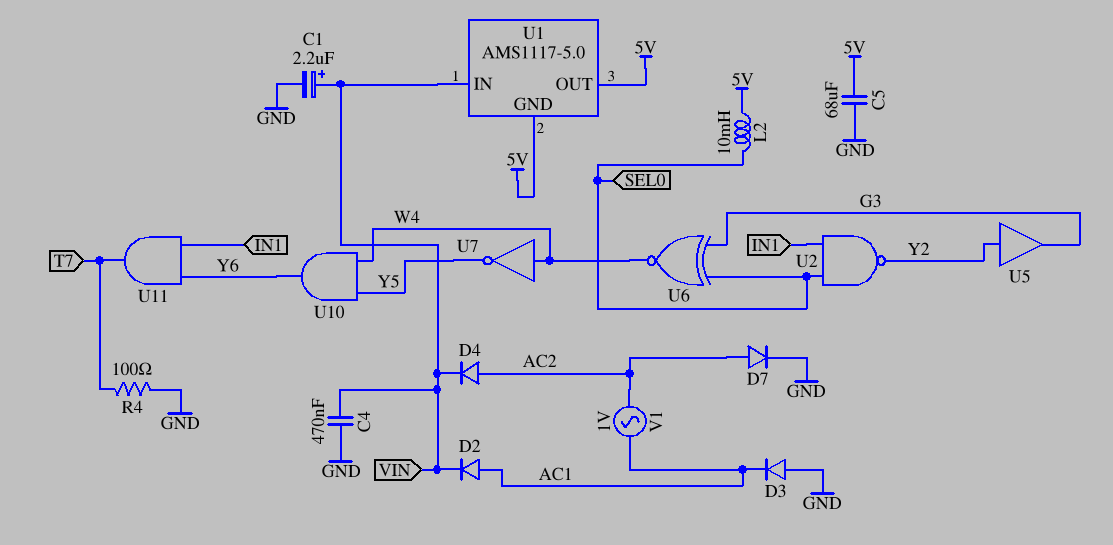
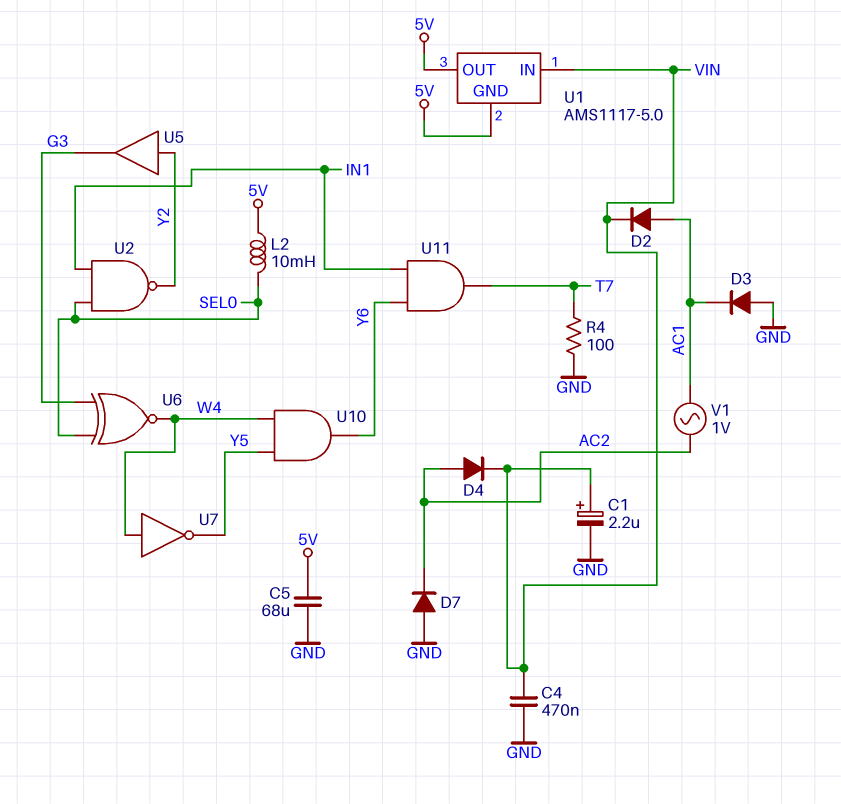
D7: diode (A AC2, K GND) -> diode (A GND, K AC2)

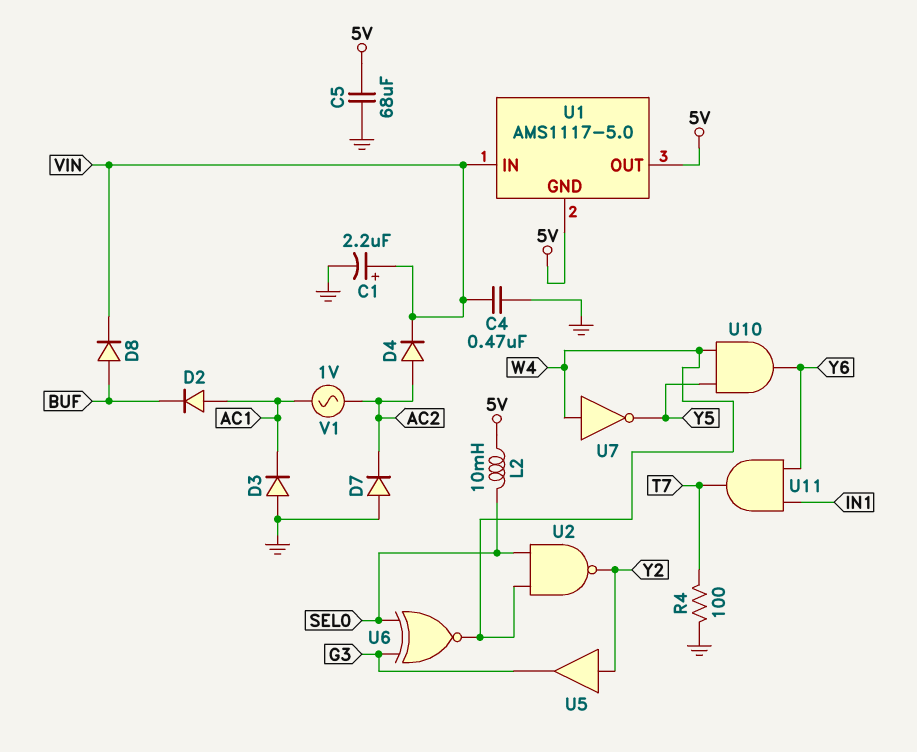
D2: diode (A AC1, K VIN) -> diode (A AC1, K BUF)
D8: none -> diode (A BUF, K VIN)
U2: NAND (in IN1, in SEL0, out Y2) -> NAND (in SEL0, in W4, out Y2)

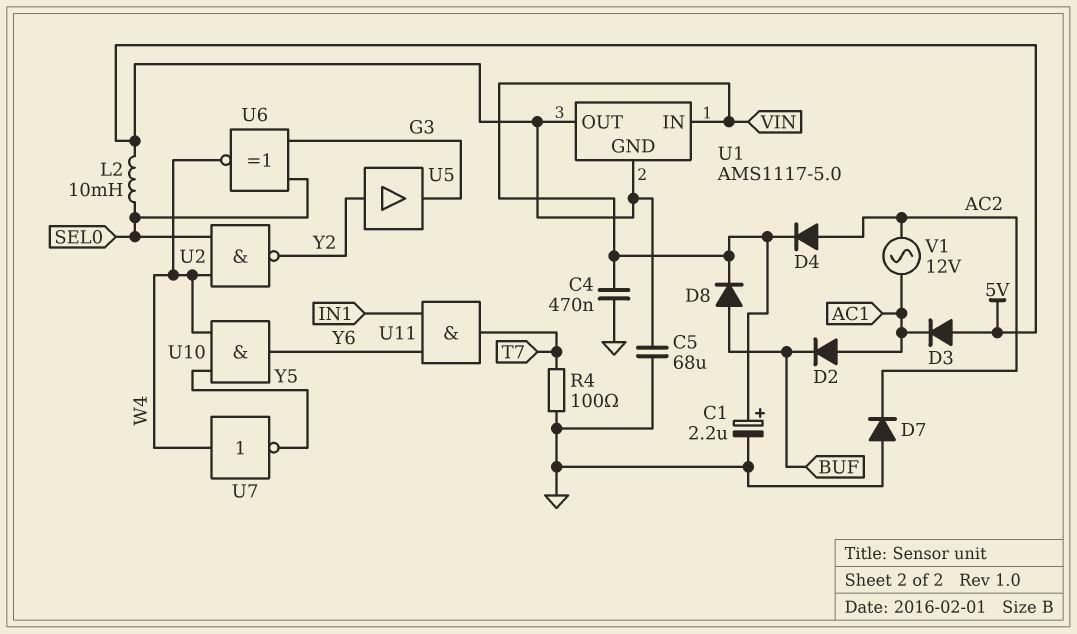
D3: diode (A GND, K AC1) -> diode (A 5V, K AC1)
V1: AC 1V (AC1, AC2) -> AC 12V (AC1, AC2)

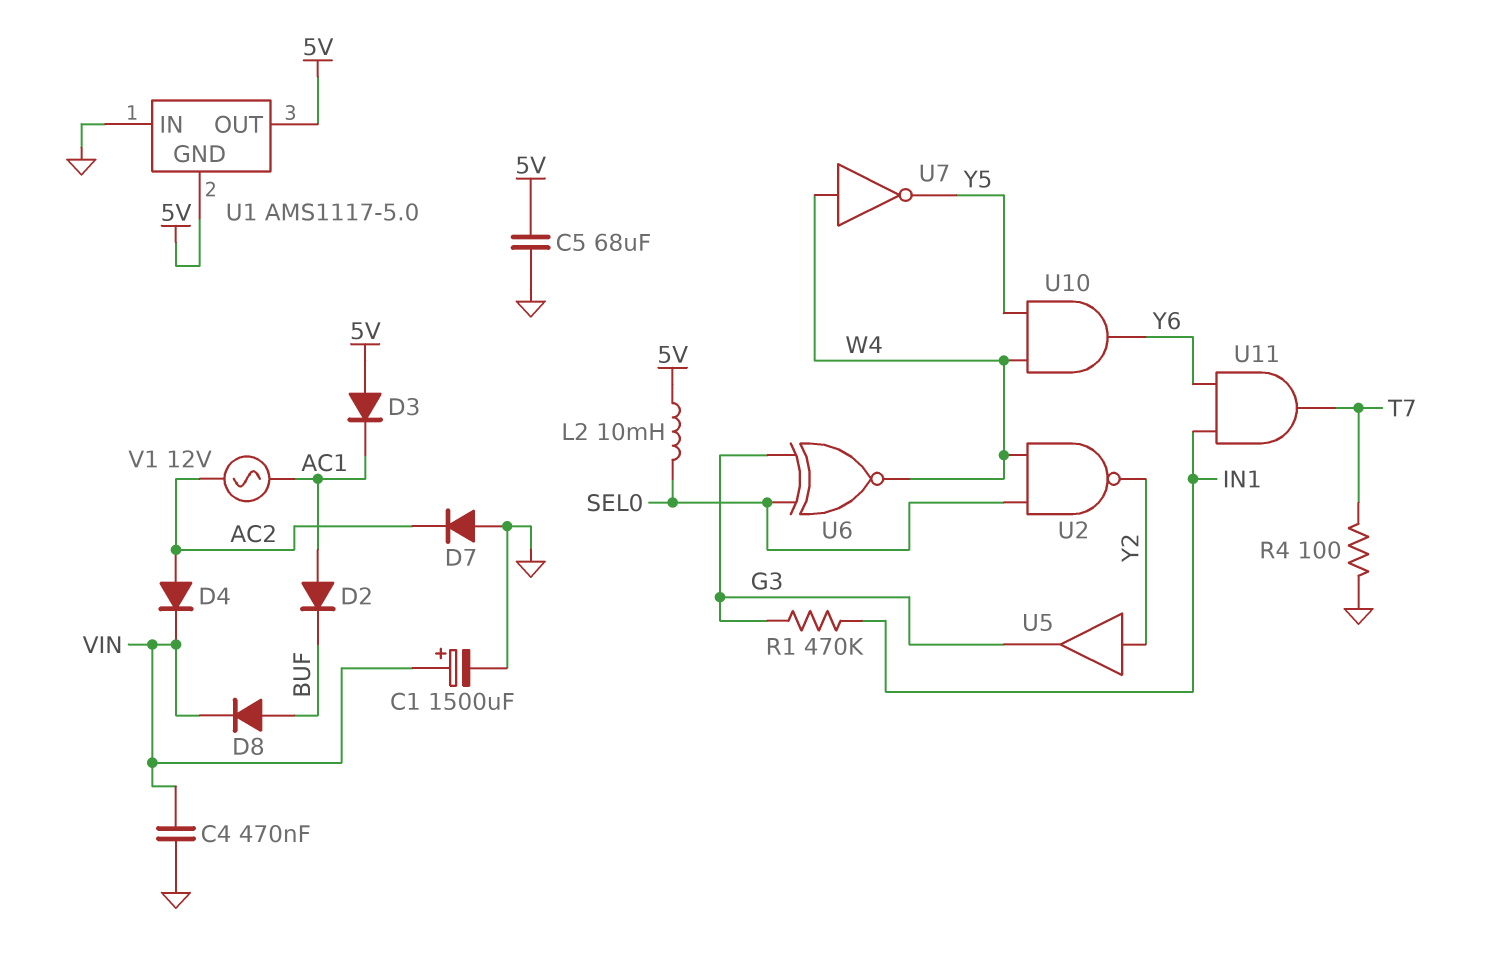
C1: 2.2uF (plus VIN, minus GND) -> 1500uF (plus VIN, minus GND)
R1: none -> 470k (G3, IN1)
U1 pin IN: VIN -> GND

